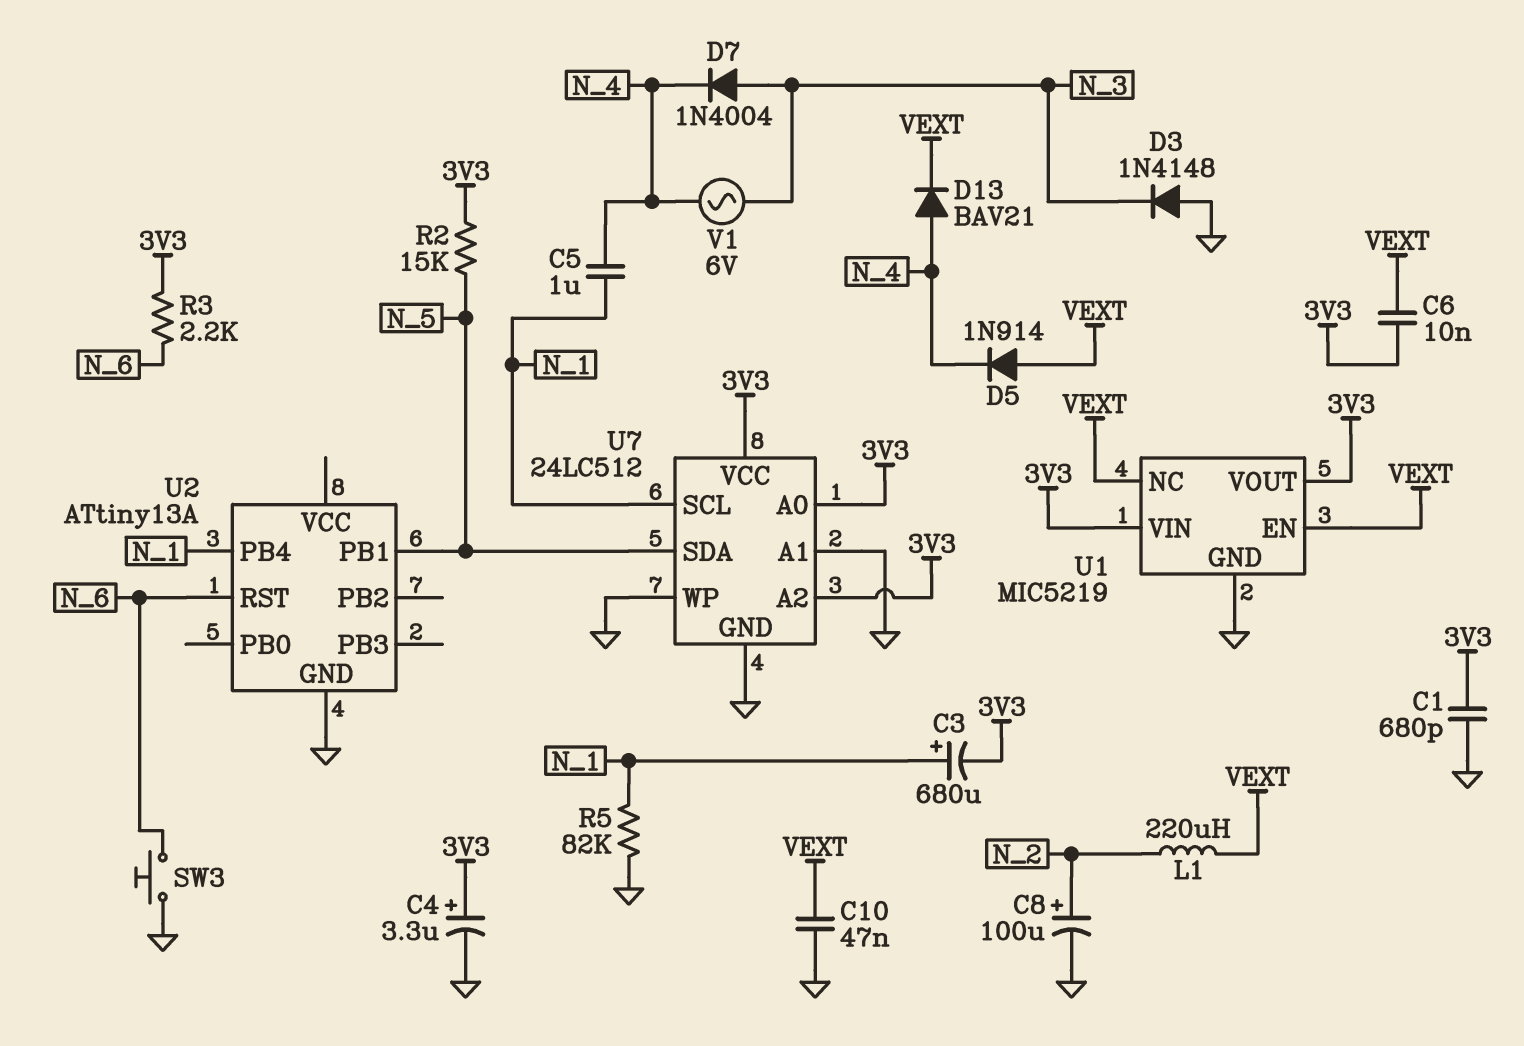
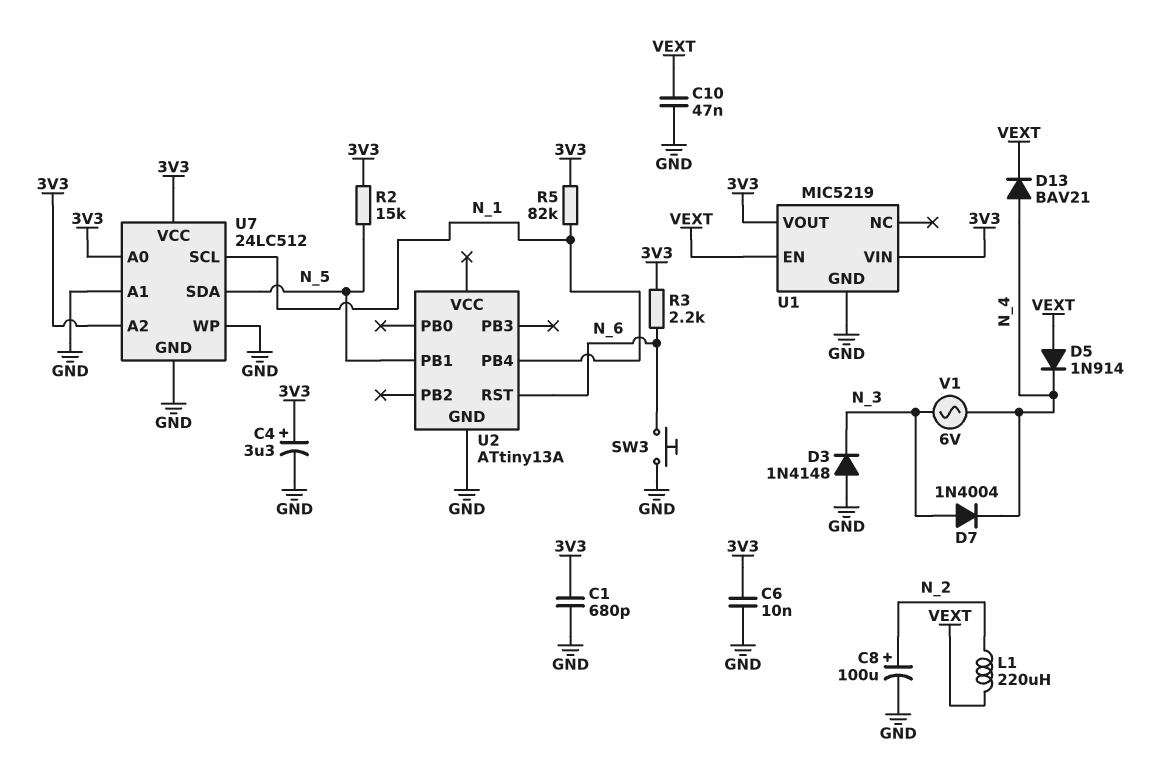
C3: 680uF (plus N_1, minus 3V3) -> none
C5: 1uF (N_1, N_4) -> none
C6: 10nF (3V3, VEXT) -> 10nF (3V3, GND)
R5: 82k (GND, N_1) -> 82k (3V3, N_1)
U1 pin NC: VEXT -> none

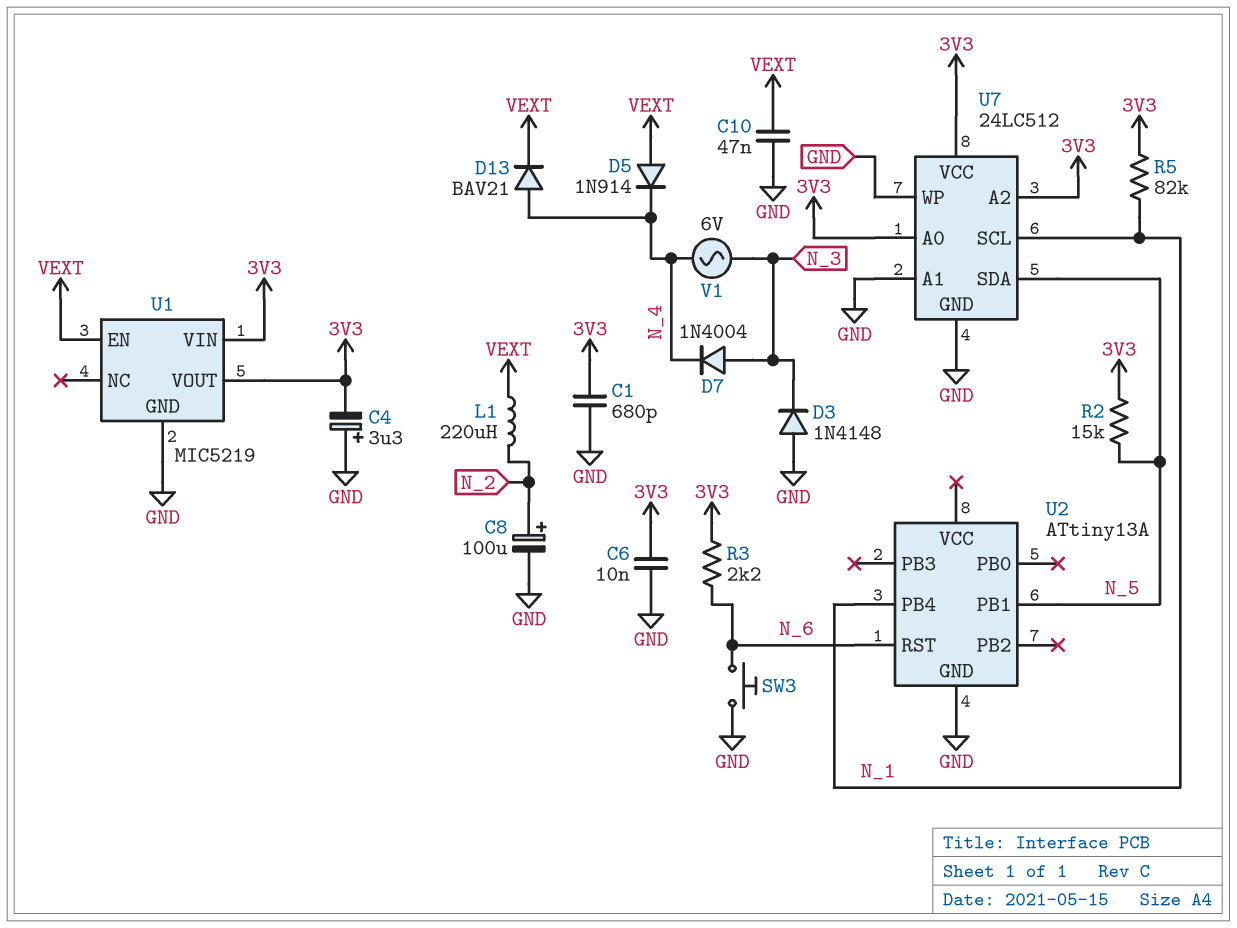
C4: 3.3uF (plus 3V3, minus GND) -> 3.3uF (plus GND, minus 3V3)

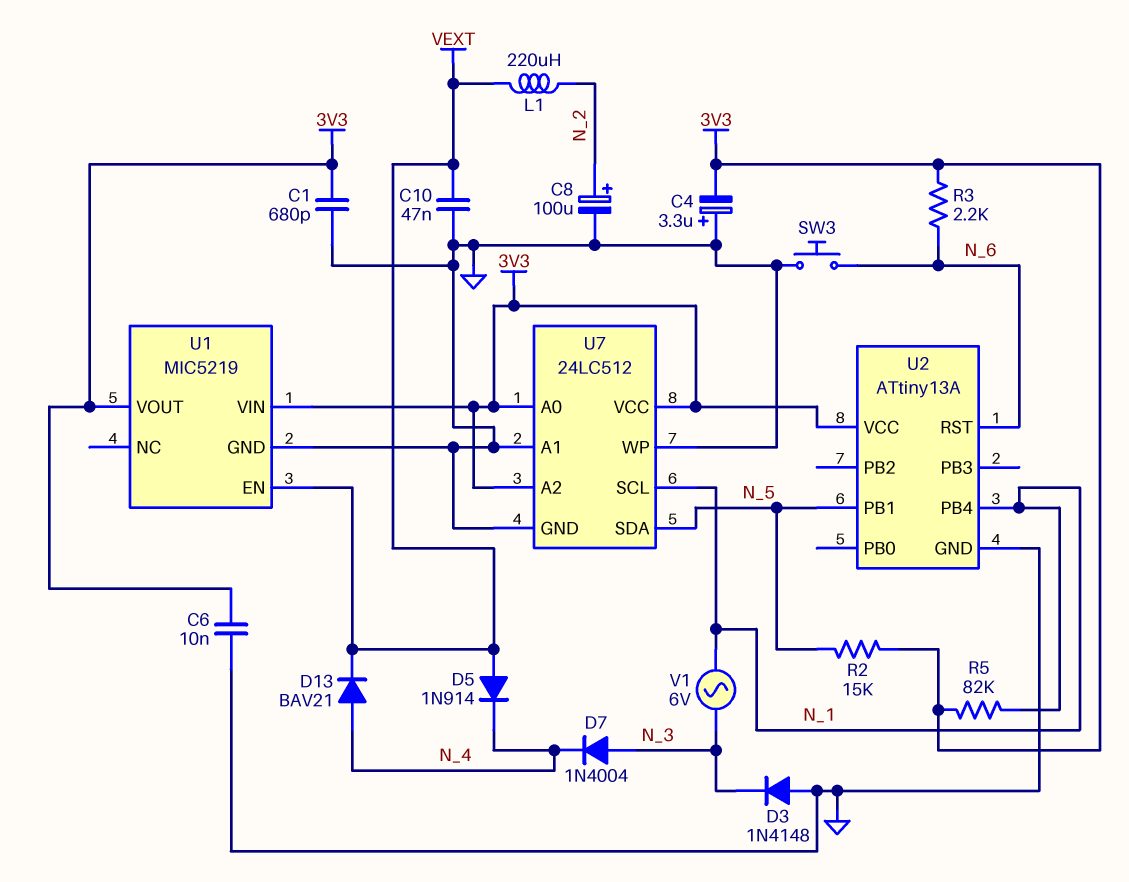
U2 pin VCC: none -> 3V3
V1: AC 6V (N_3, N_4) -> AC 6V (N_1, N_3)

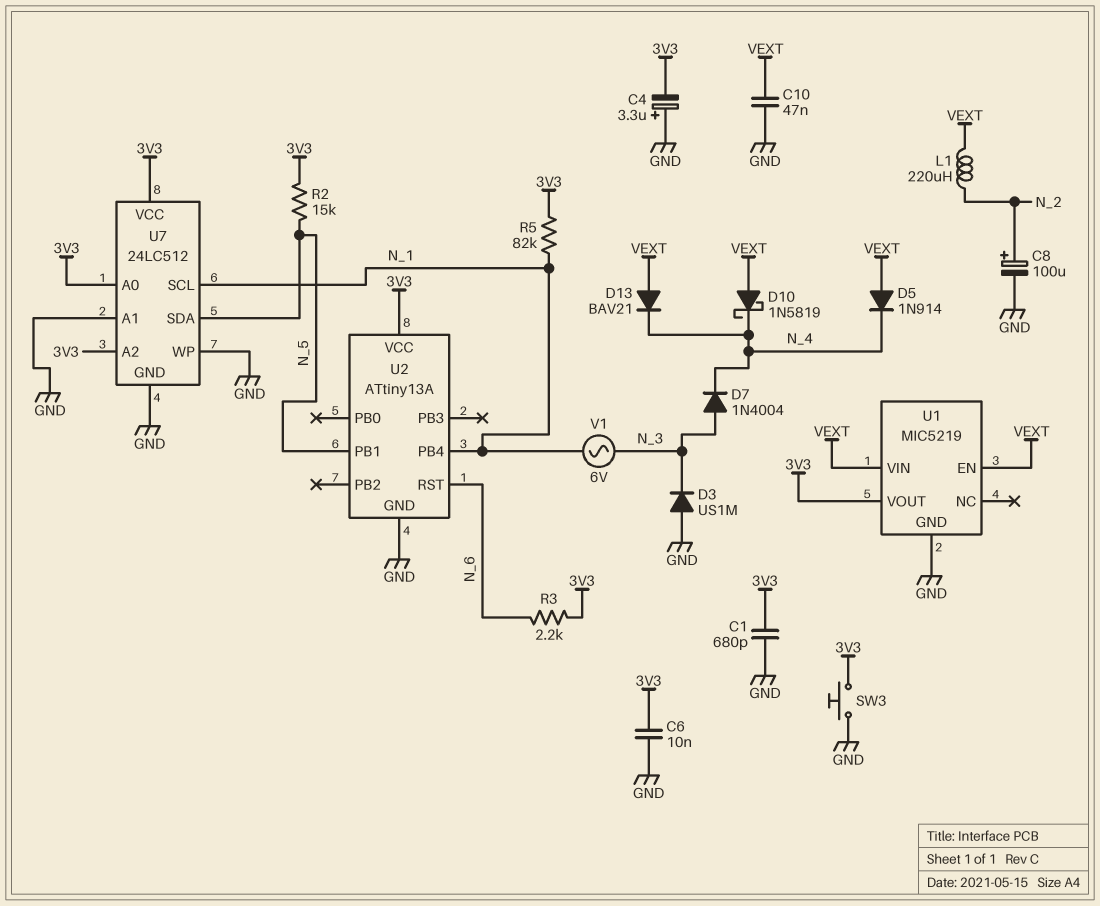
D3: diode 1N4148 (A GND, K N_3) -> diode US1M (A GND, K N_3)
D10: none -> schottky 1N5819 (A VEXT, K N_4)
D13: diode BAV21 (A N_4, K VEXT) -> diode BAV21 (A VEXT, K N_4)
SW3: button (GND, N_6) -> button (3V3, GND)
U1 pin VIN: 3V3 -> VEXT

